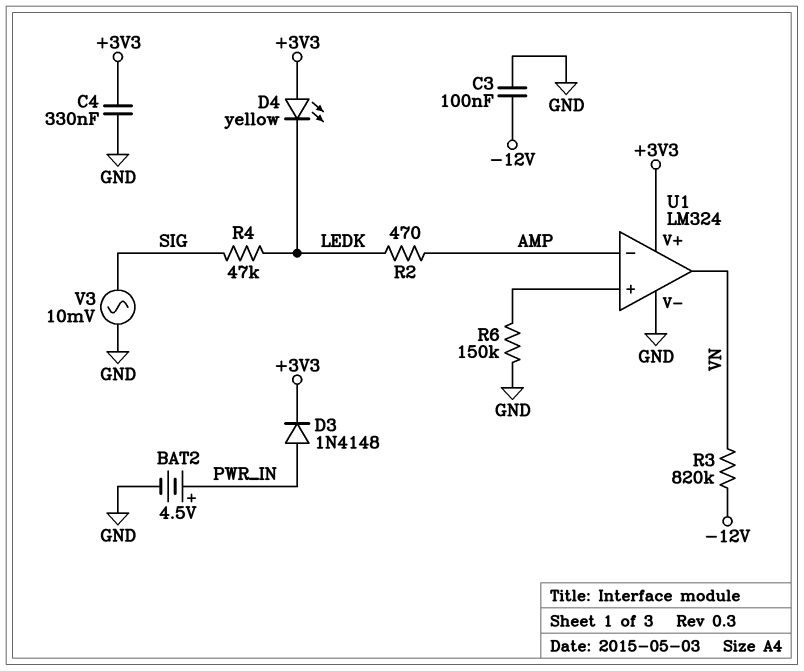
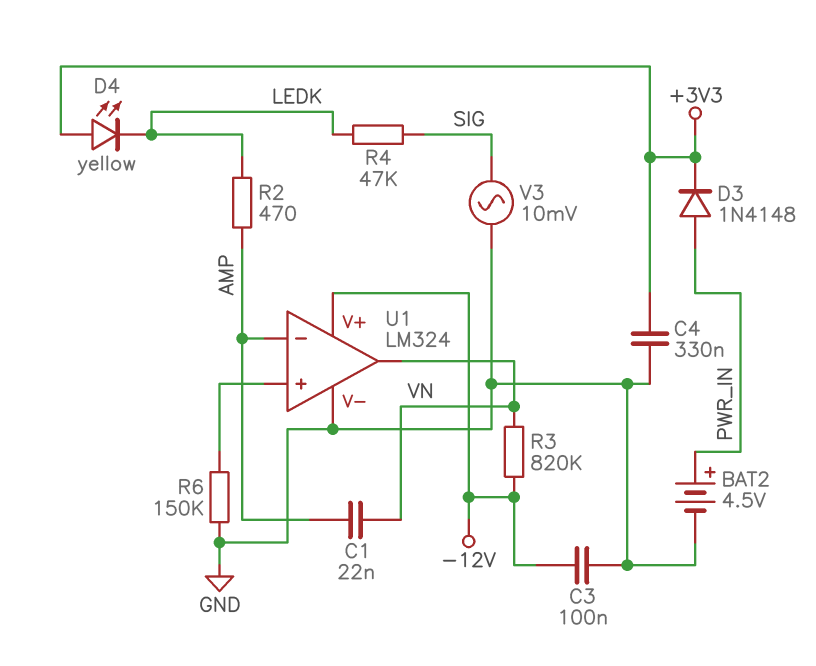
C1: none -> 22nF (AMP, VN)
U1 pin V+: +3V3 -> -12V

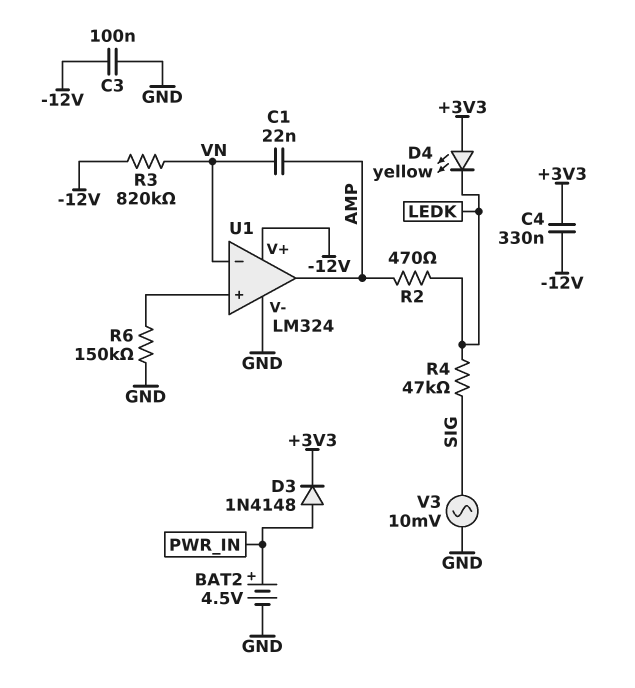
C4: 330nF (+3V3, GND) -> 330nF (+3V3, -12V)
U1 pin in-: AMP -> VN
U1 pin out: VN -> AMP

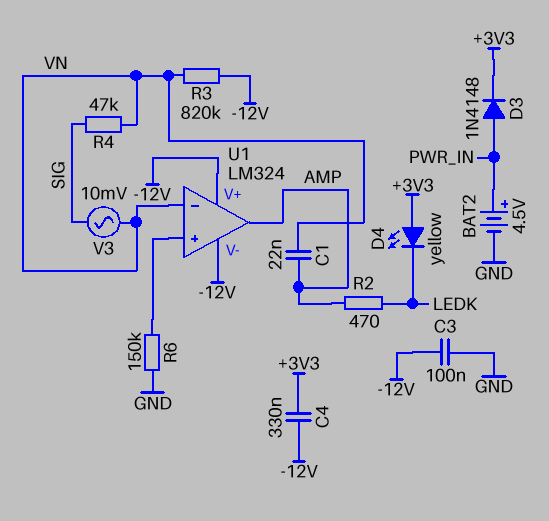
R4: 47k (LEDK, SIG) -> 47k (SIG, VN)
U1 pin V-: GND -> -12V
V3: AC 10mV (GND, SIG) -> AC 10mV (SIG, VN)

